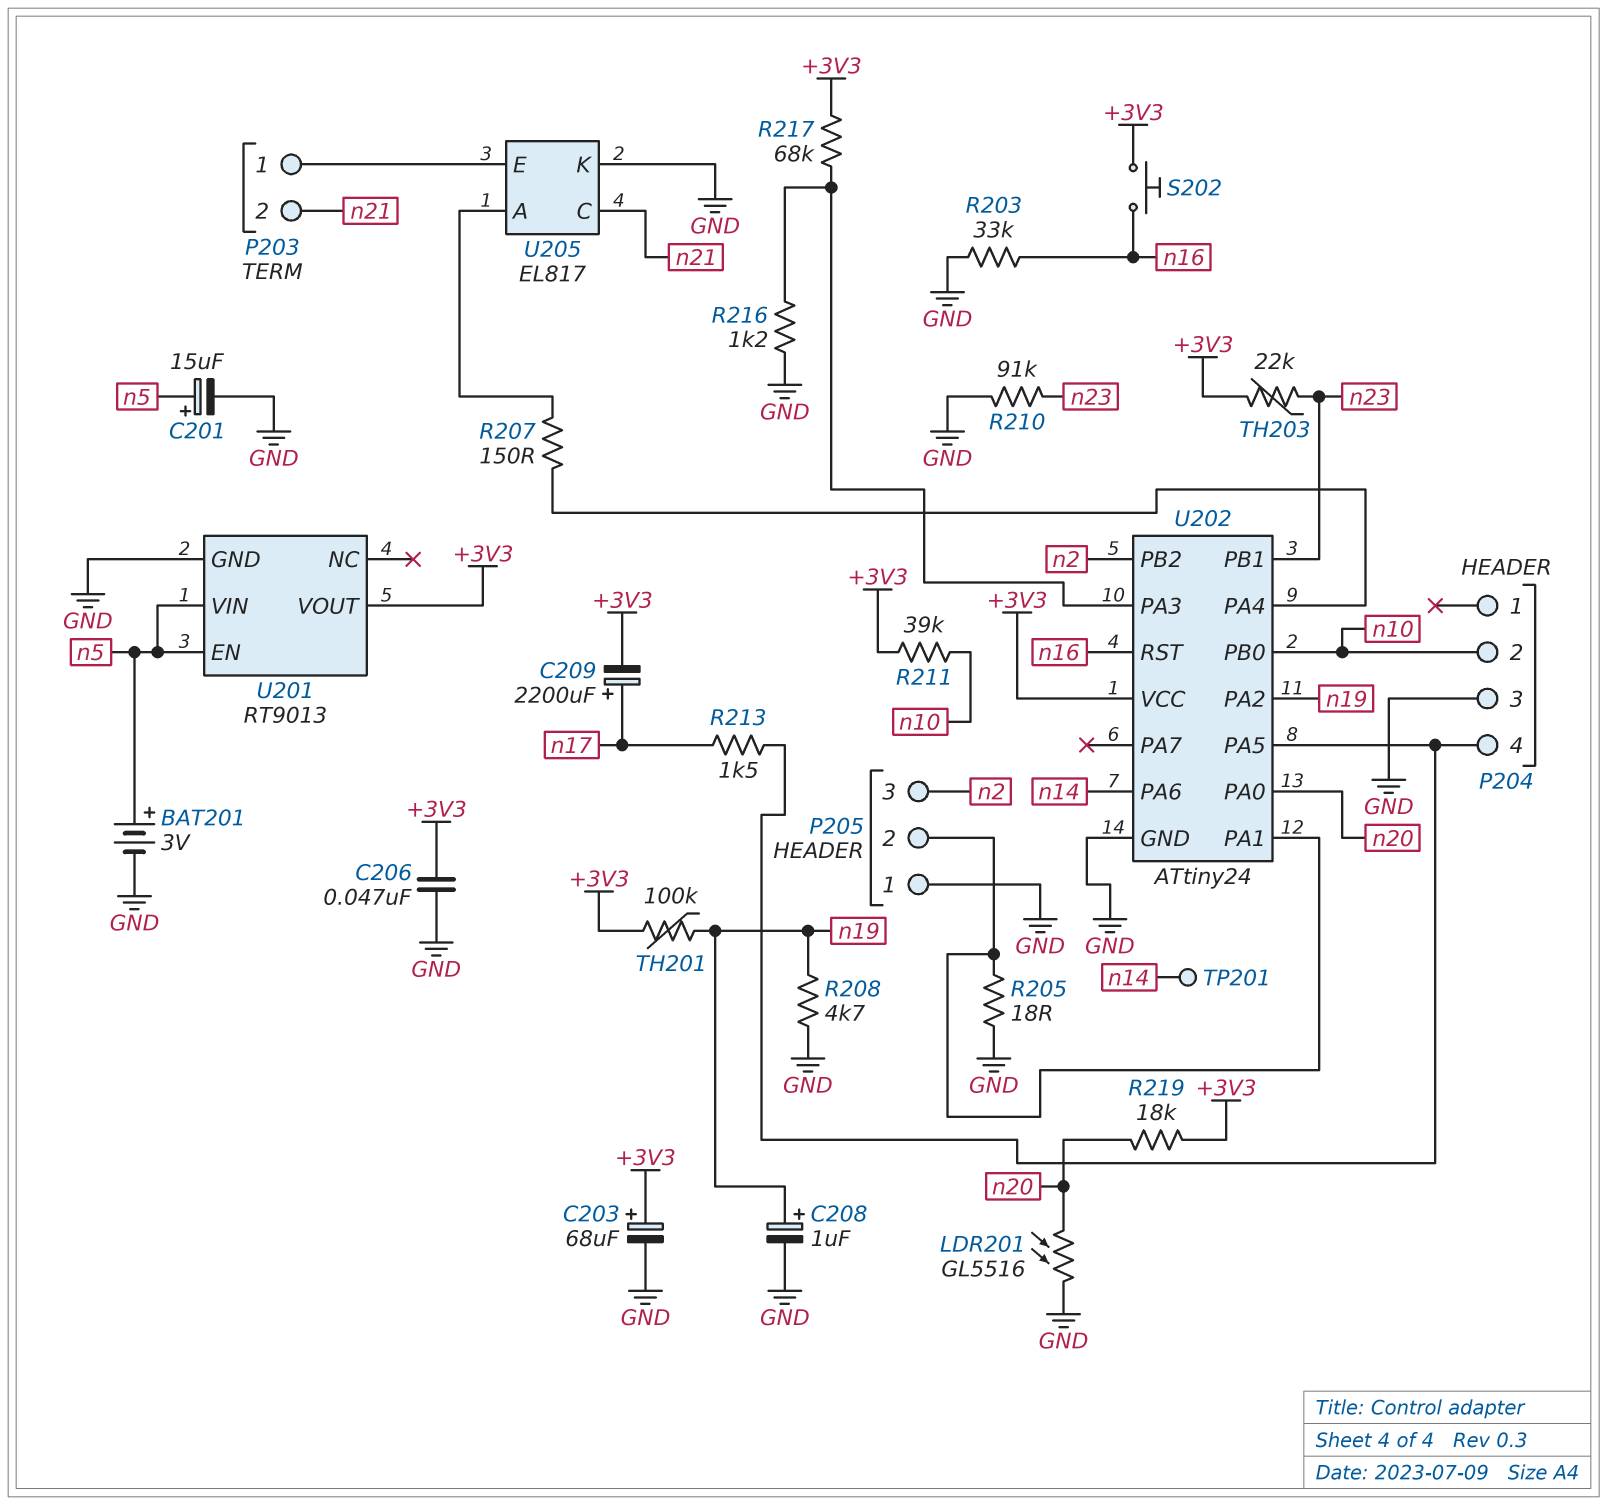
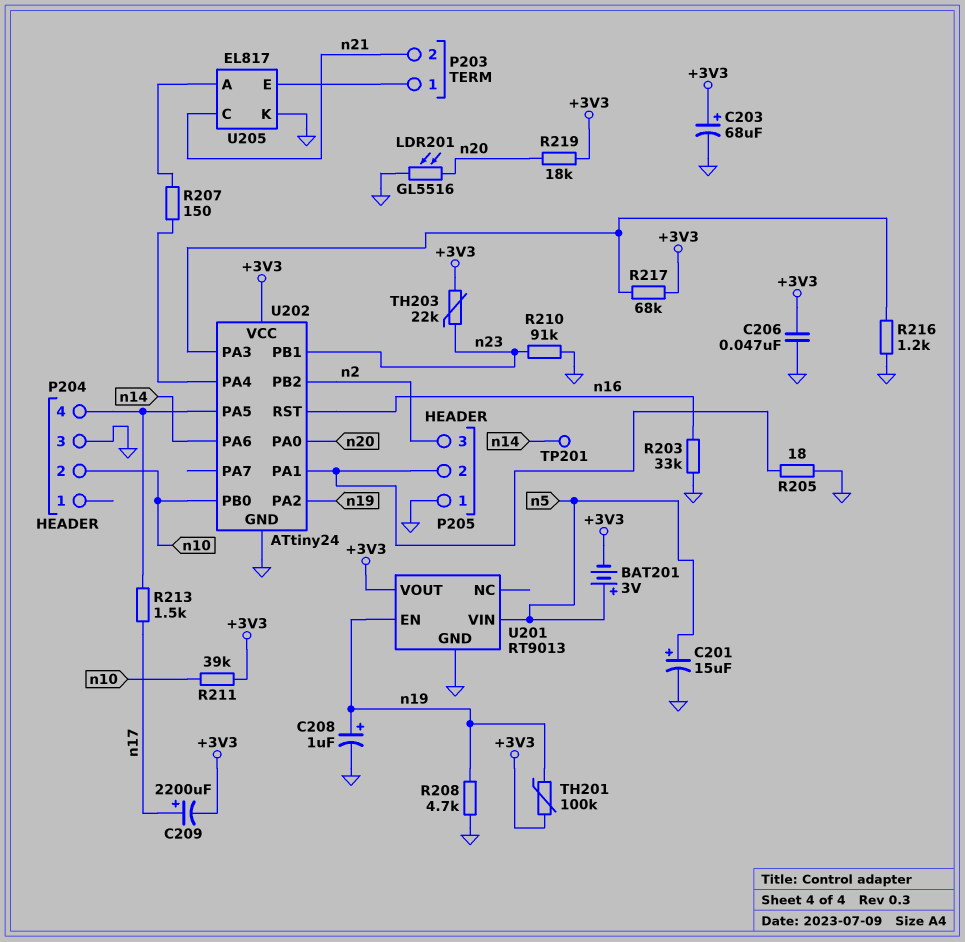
BAT201: 3V (plus n5, minus GND) -> 3V (plus n5, minus +3V3)
S202: button (+3V3, n16) -> none
U201 pin EN: n5 -> n19

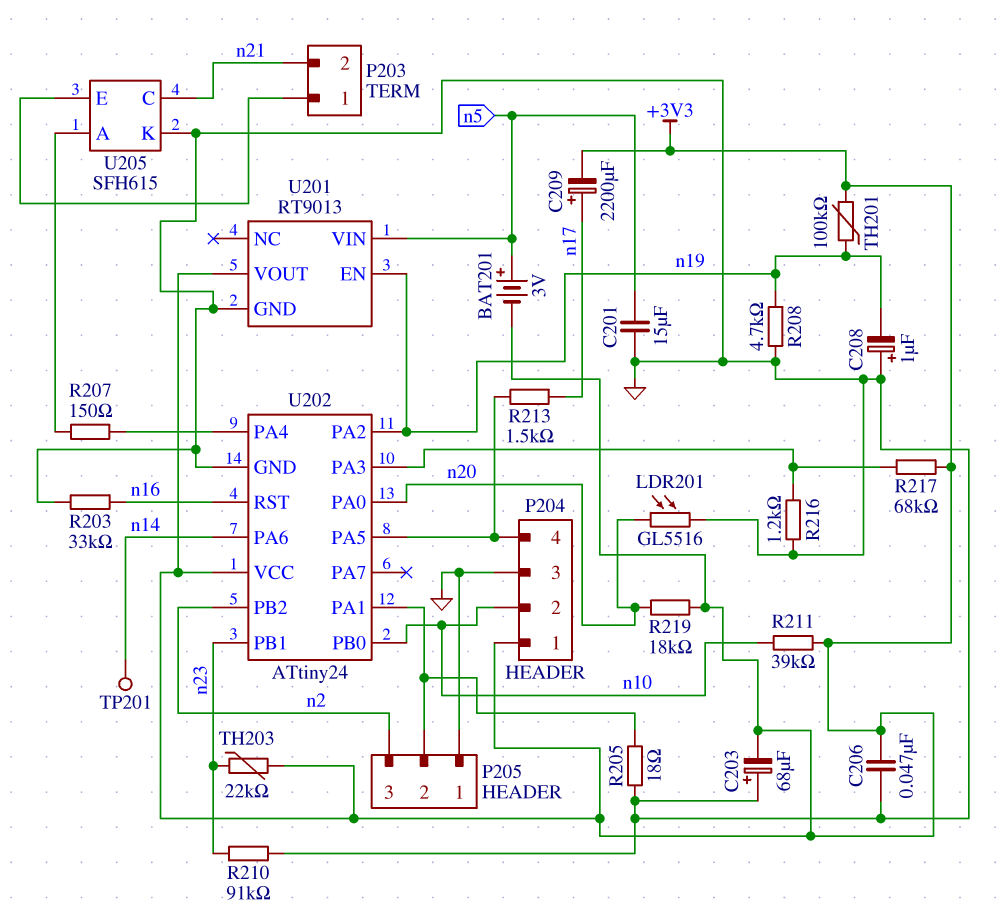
C201: 15uF (plus n5, minus GND) -> 15uF (GND, n5)
C203: 68uF (plus +3V3, minus GND) -> 68uF (plus GND, minus +3V3)
C208: 1uF (plus n19, minus GND) -> 1uF (plus GND, minus n19)
P204 pin 1: none -> +3V3
U205: EL817 -> SFH615

